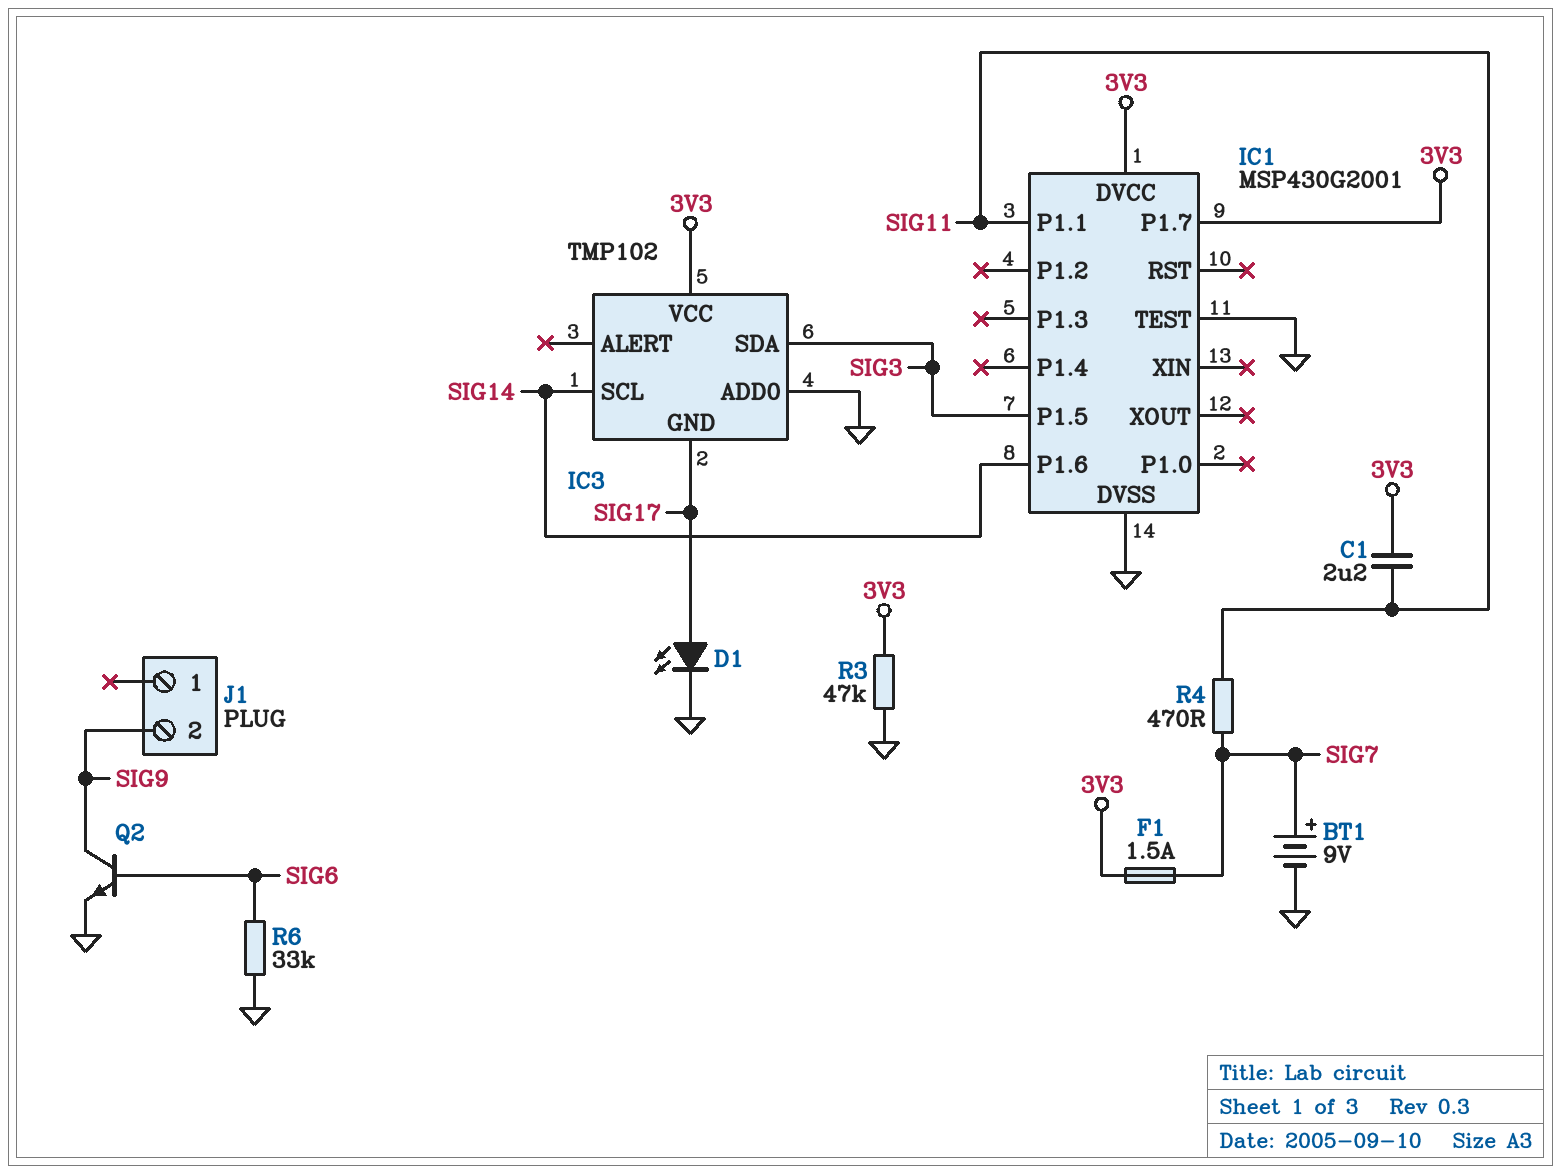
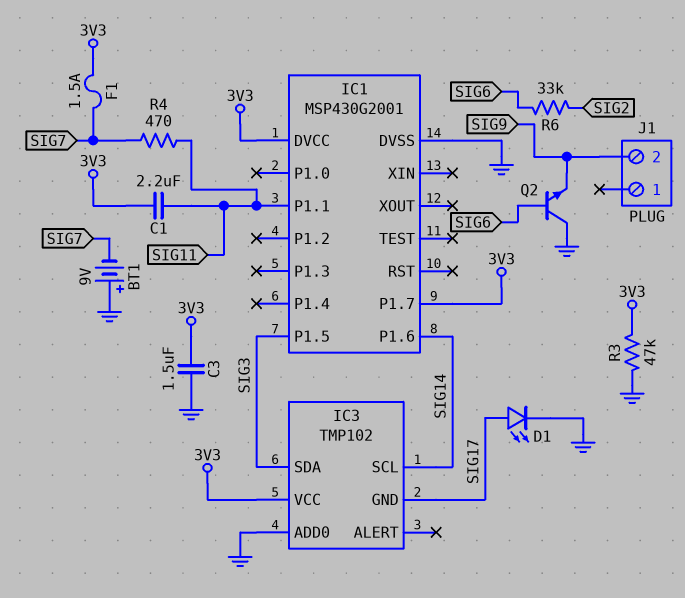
BT1: 9V (plus SIG7, minus GND) -> 9V (plus GND, minus SIG7)
C3: none -> 1.5uF (3V3, GND)
IC1 pin TEST: GND -> none
Q2: NPN (B SIG6, C SIG9, E GND) -> NPN (B SIG6, C GND, E SIG9)
R6: 33k (GND, SIG6) -> 33k (SIG2, SIG6)

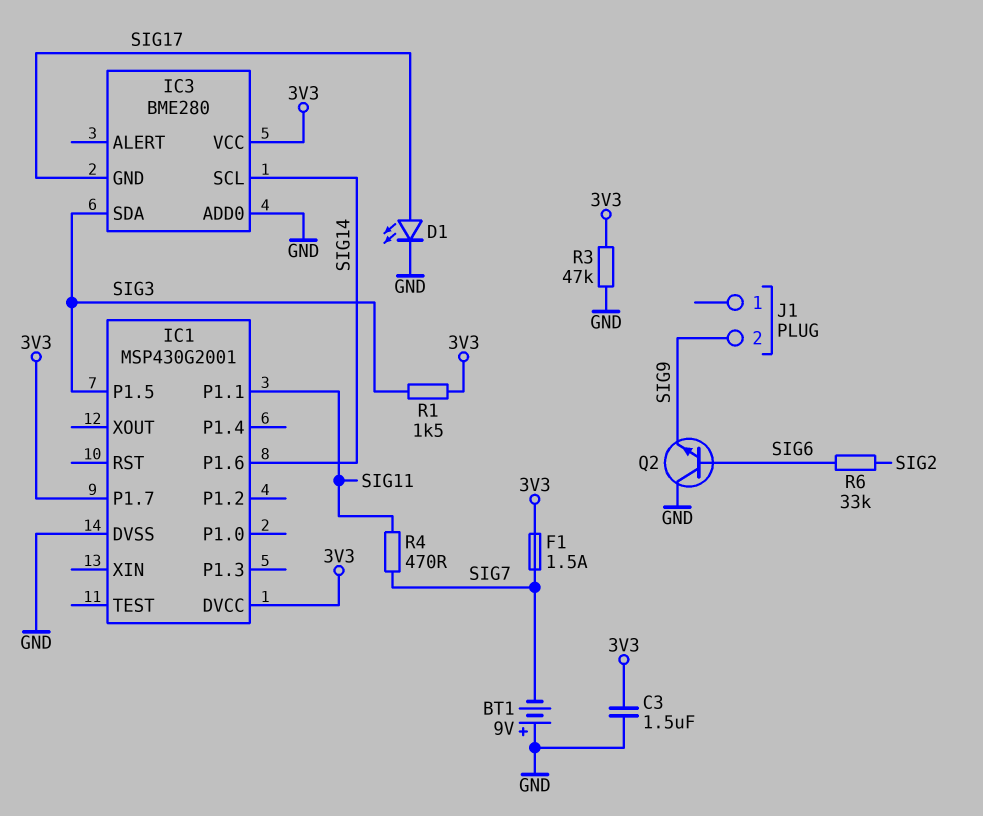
C1: 2.2uF (3V3, SIG11) -> none
IC3: TMP102 -> BME280
R1: none -> 1.5k (3V3, SIG3)

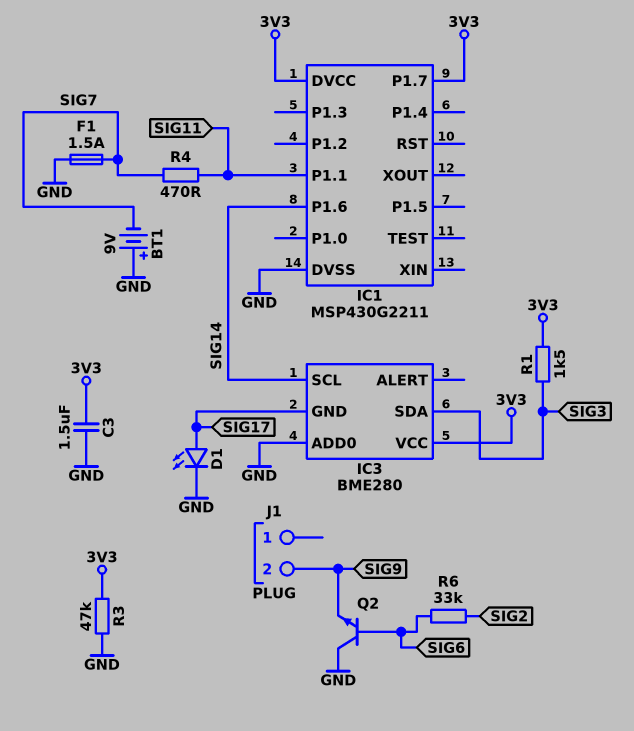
F1: 1.5A (3V3, SIG7) -> 1.5A (GND, SIG7)
IC1: MSP430G2001 -> MSP430G2211
IC1 pin P1.5: SIG3 -> none

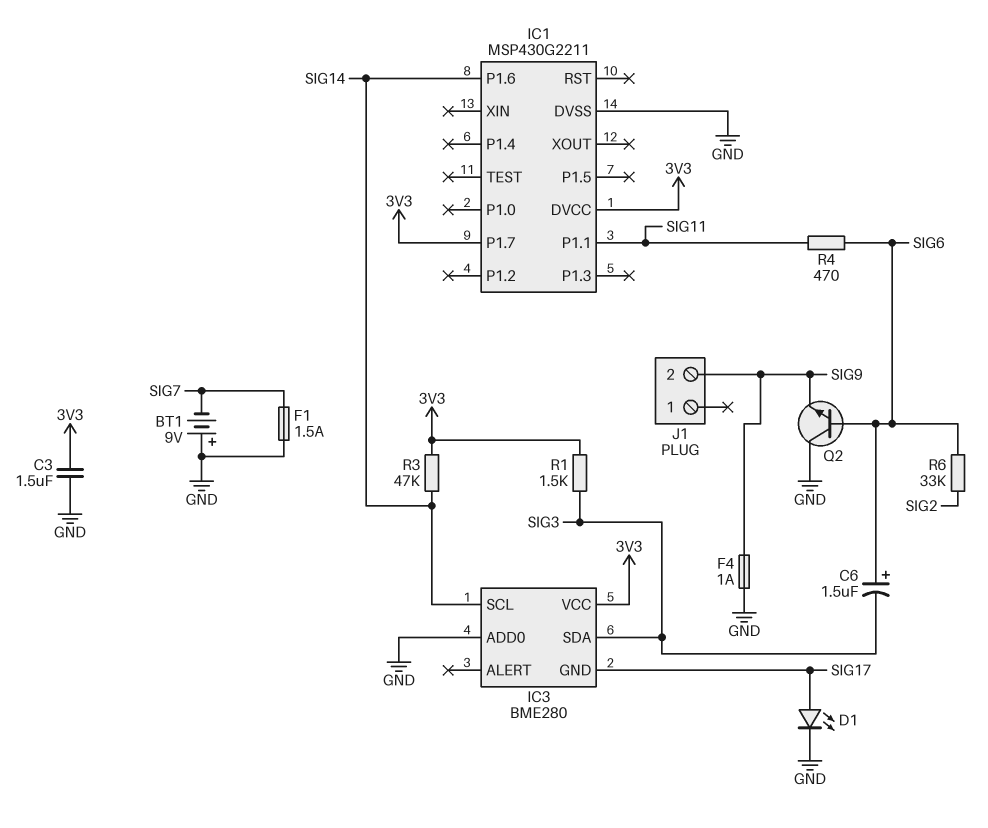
C6: none -> 1.5uF (plus SIG6, minus SIG3)
F4: none -> 1A (GND, SIG9)
R3: 47k (3V3, GND) -> 47k (3V3, SIG14)
R4: 470 (SIG7, SIG11) -> 470 (SIG6, SIG11)

